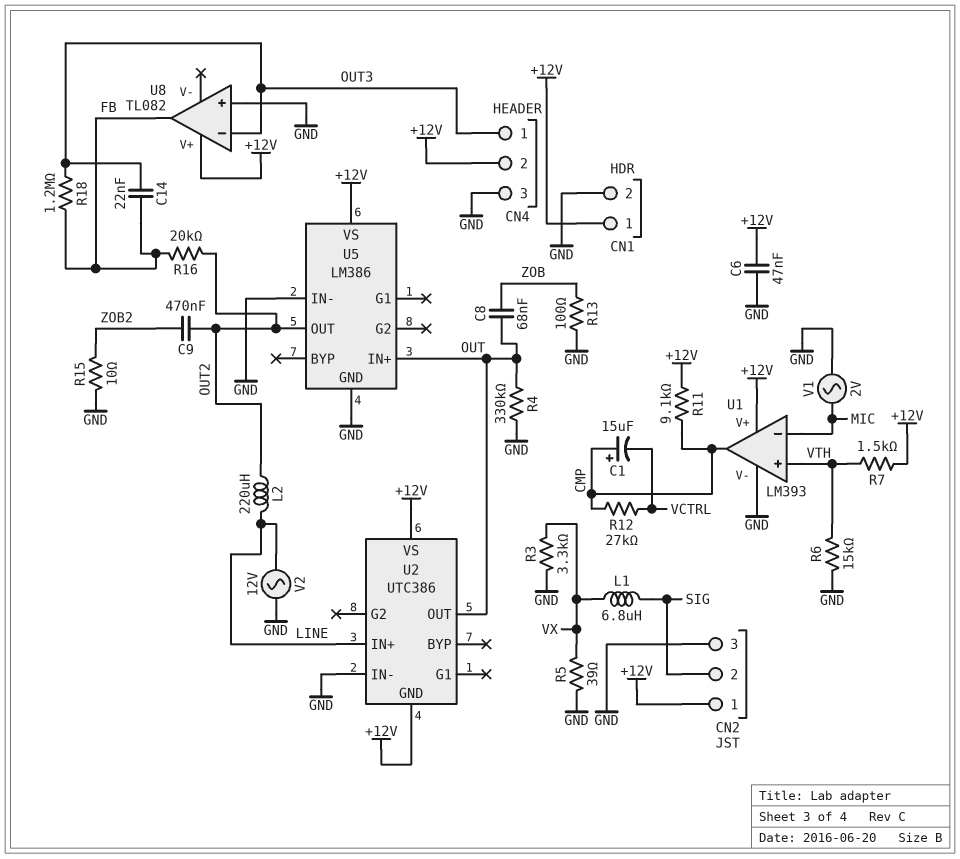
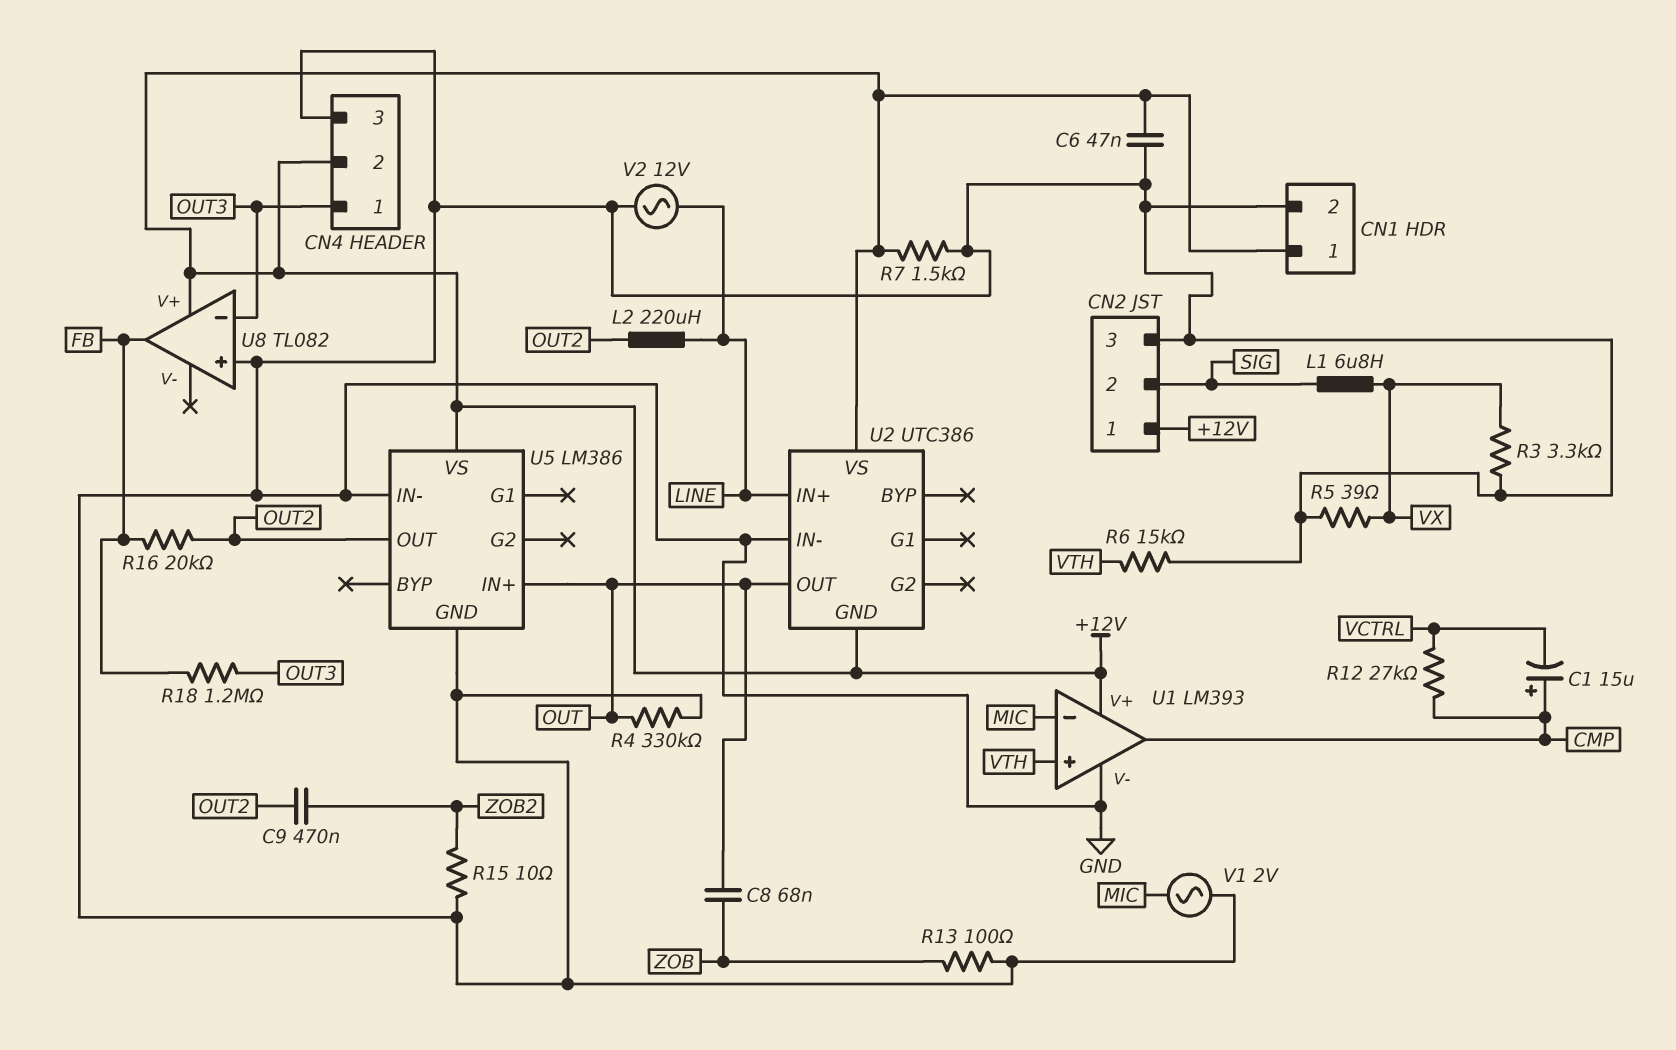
C14: 22nF (FB, OUT3) -> none
R7: 1.5k (+12V, VTH) -> 1.5k (+12V, GND)
R11: 9.1k (+12V, CMP) -> none

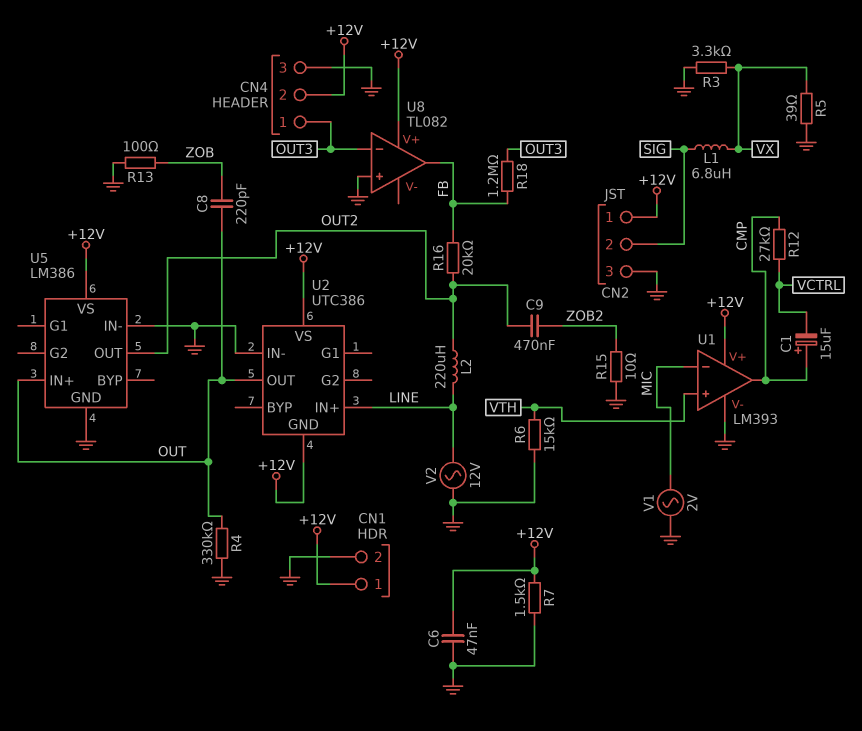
C8: 68nF (OUT, ZOB) -> 220pF (OUT, ZOB)

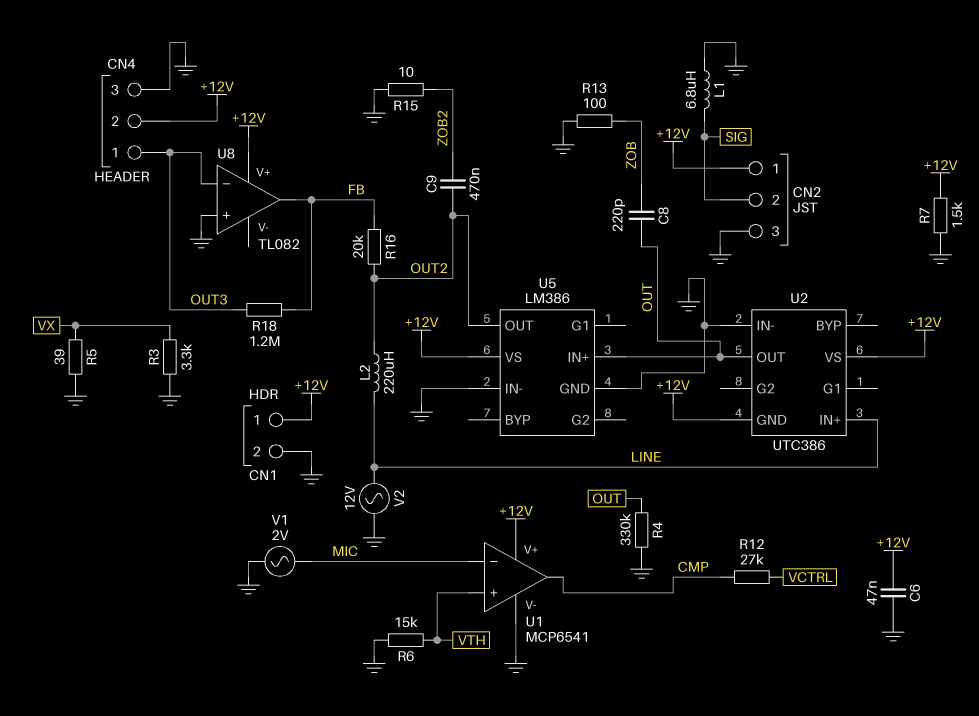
C1: 15uF (plus CMP, minus VCTRL) -> none
L1: 6.8uH (SIG, VX) -> 6.8uH (GND, SIG)
U1: LM393 -> MCP6541

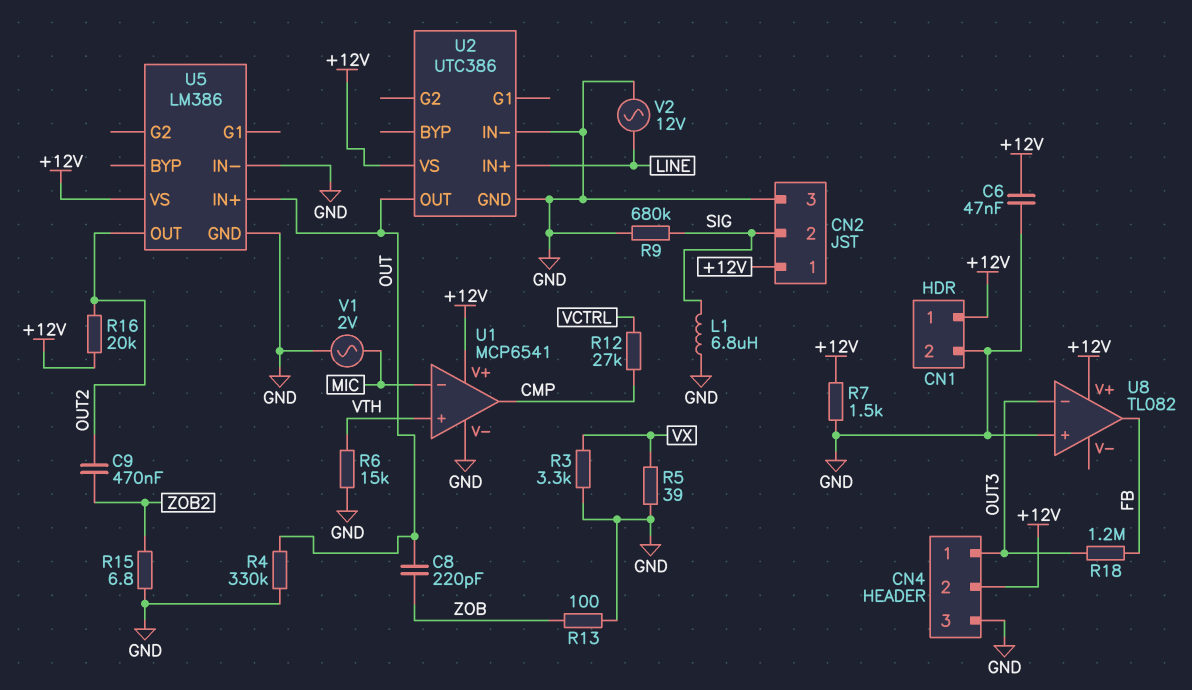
L2: 220uH (LINE, OUT2) -> none
R9: none -> 680k (GND, SIG)
R15: 10 (GND, ZOB2) -> 6.8 (GND, ZOB2)
R16: 20k (FB, OUT2) -> 20k (+12V, OUT2)
U2 pin GND: +12V -> GND

